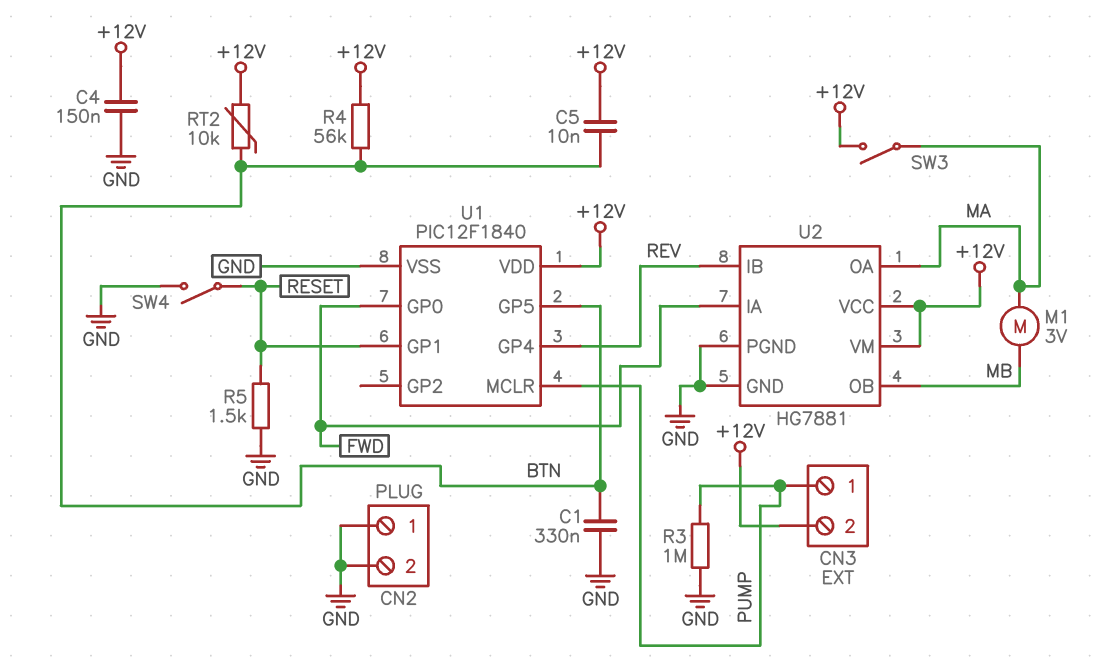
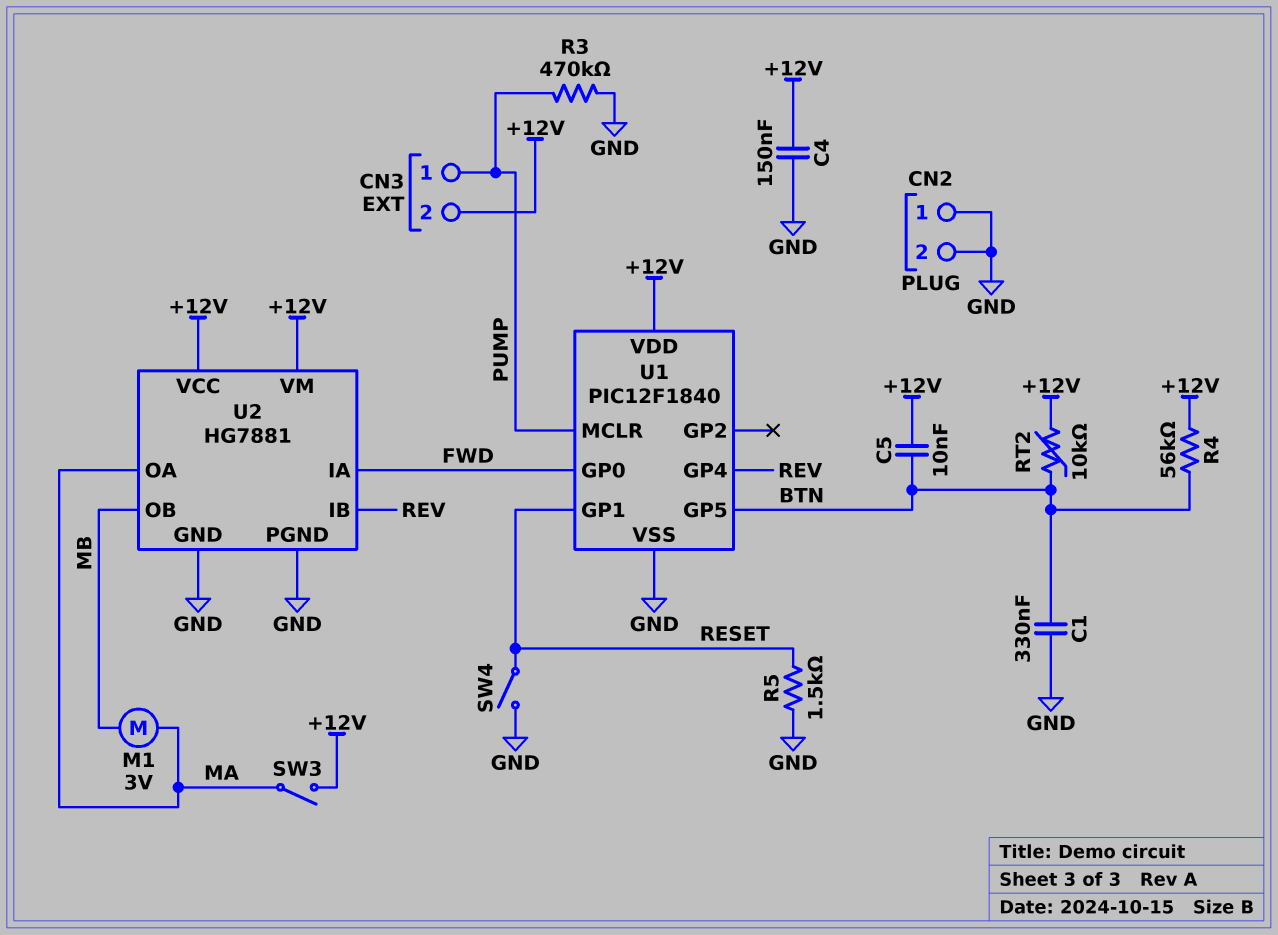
R3: 1M (GND, PUMP) -> 470k (GND, PUMP)

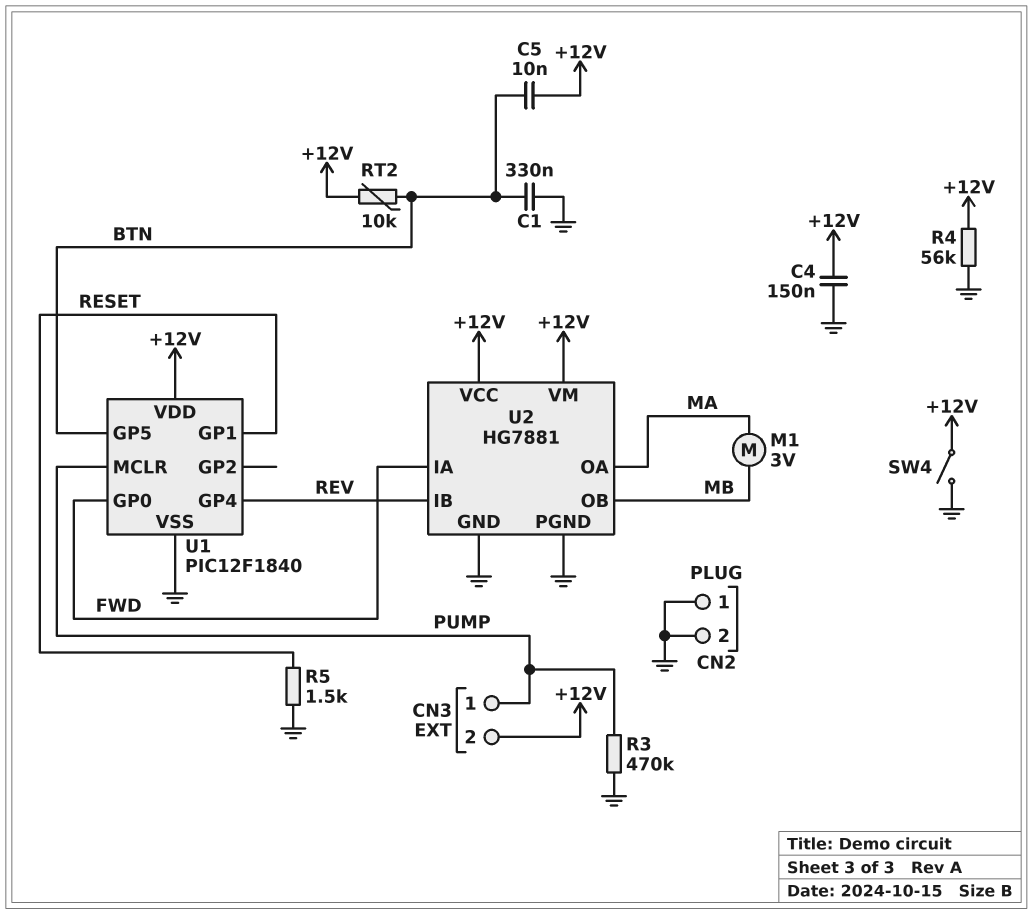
R4: 56k (+12V, BTN) -> 56k (+12V, GND)
SW3: switch (+12V, MA) -> none
SW4: switch (GND, RESET) -> switch (+12V, GND)

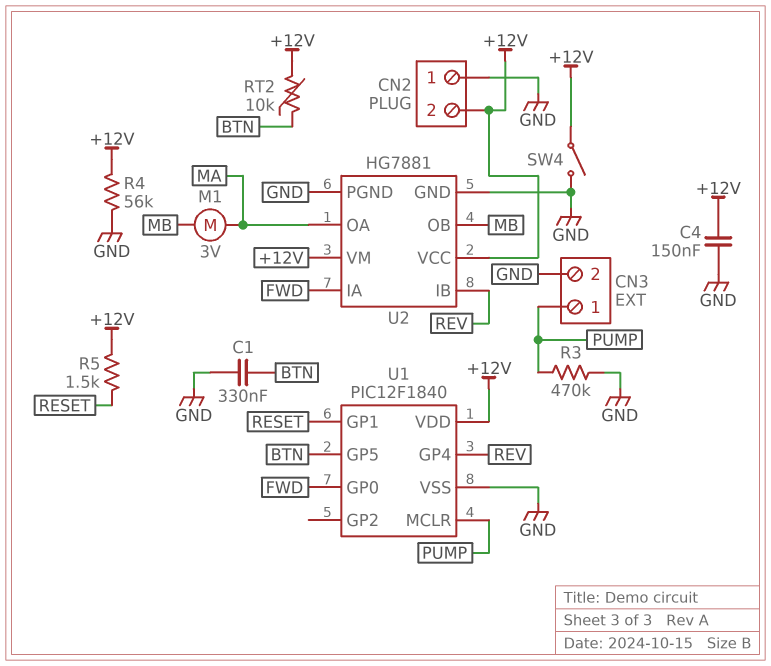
C5: 10nF (+12V, BTN) -> none
CN2 pin 2: GND -> +12V
CN3 pin 2: +12V -> GND
R5: 1.5k (GND, RESET) -> 1.5k (+12V, RESET)

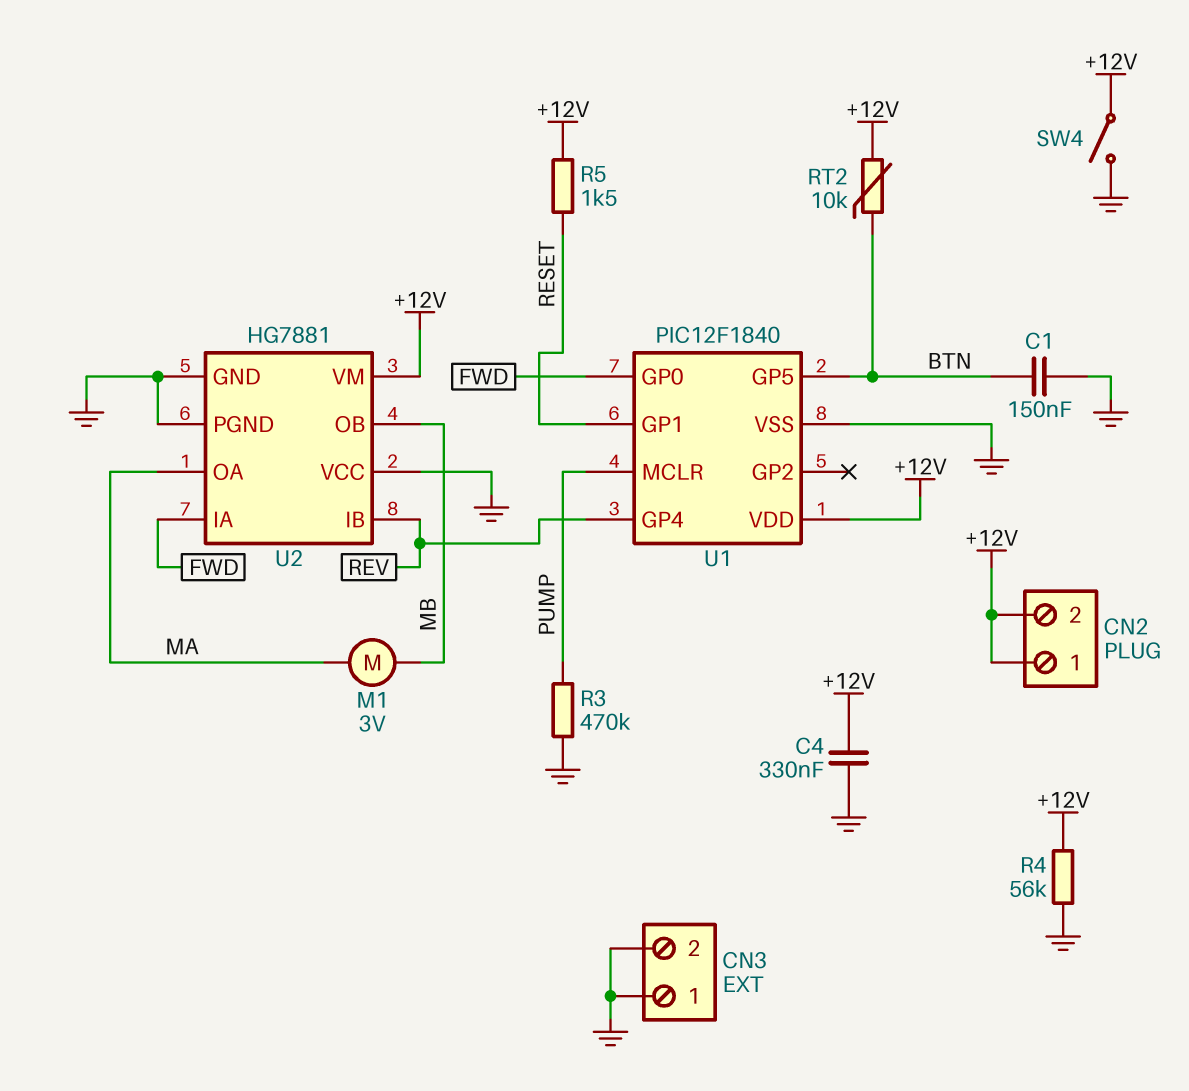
C1: 330nF (BTN, GND) -> 150nF (BTN, GND)
C4: 150nF (+12V, GND) -> 330nF (+12V, GND)
CN2 pin 1: GND -> +12V
CN3 pin 1: PUMP -> GND
U2 pin VCC: +12V -> GND

